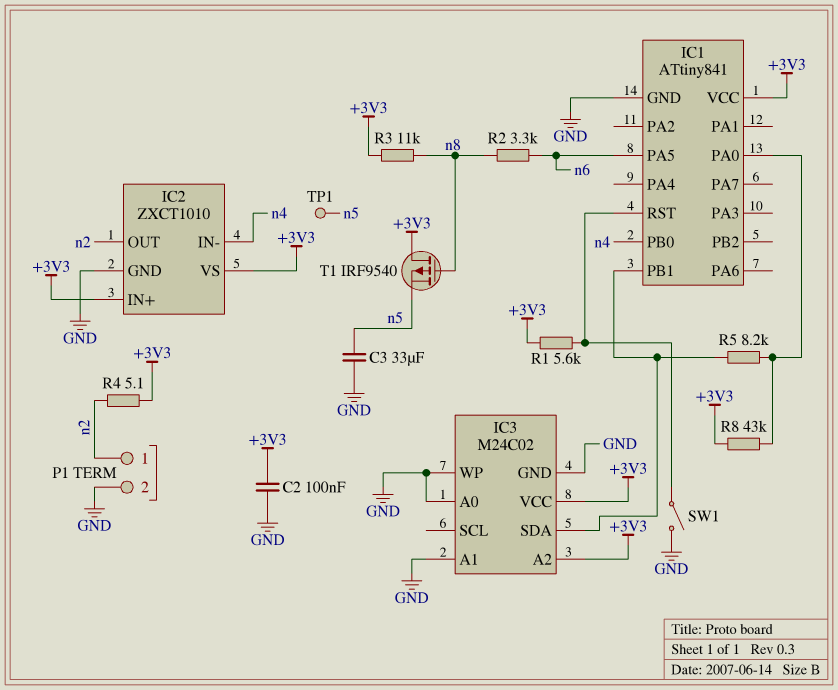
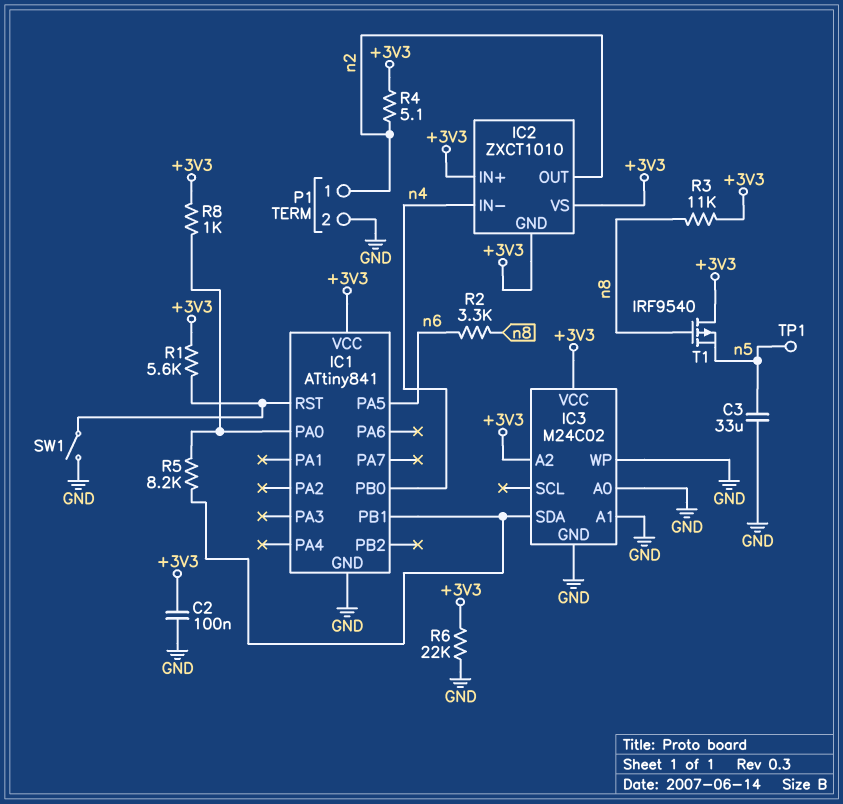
IC2 pin GND: GND -> +3V3
R6: none -> 22k (+3V3, GND)
R8: 43k (+3V3, IC1/PA0) -> 1k (+3V3, IC1/PA0)

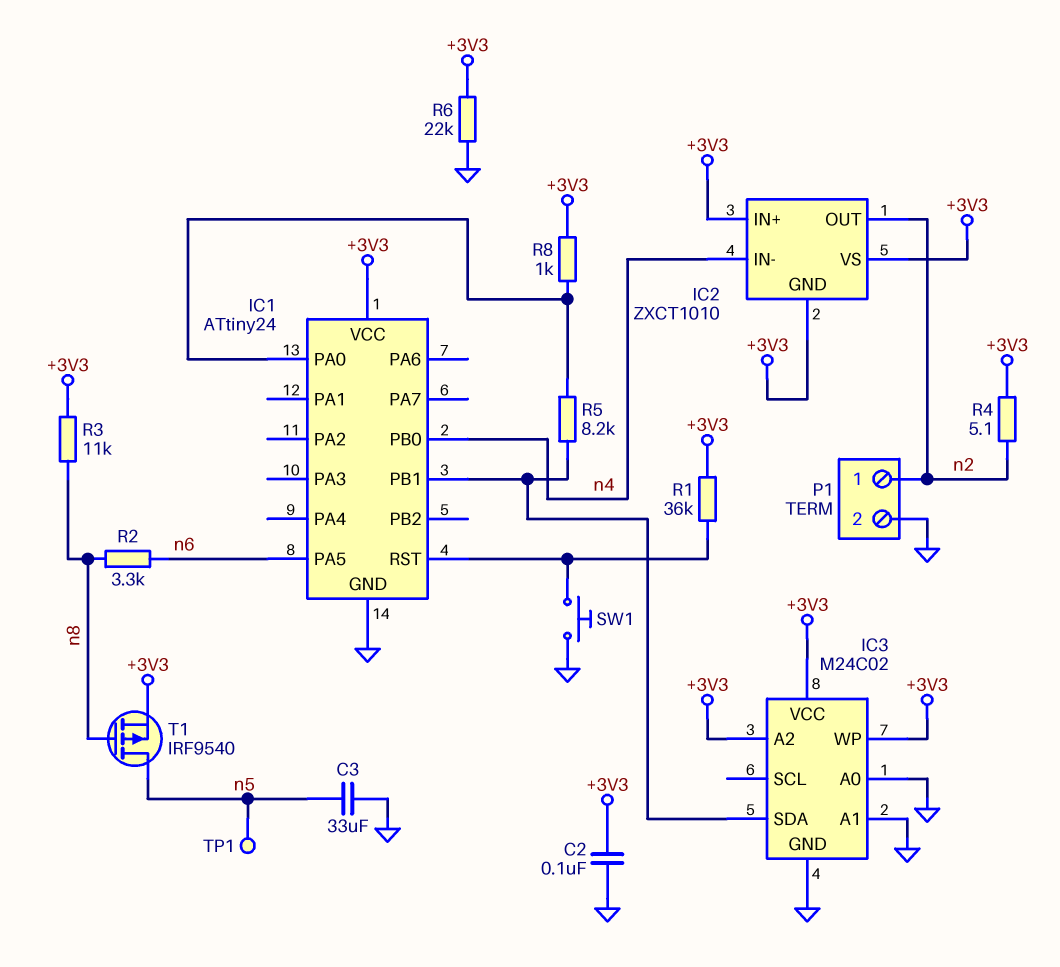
IC1: ATtiny841 -> ATtiny24
IC3 pin WP: GND -> +3V3
R1: 5.6k (+3V3, IC1/RST) -> 36k (+3V3, IC1/RST)
SW1: switch (GND, IC1/RST) -> button (GND, IC1/RST)
T1: PMOS IRF9540 (G n8, D +3V3, S n5) -> PMOS IRF9540 (G n8, D n5, S +3V3)

